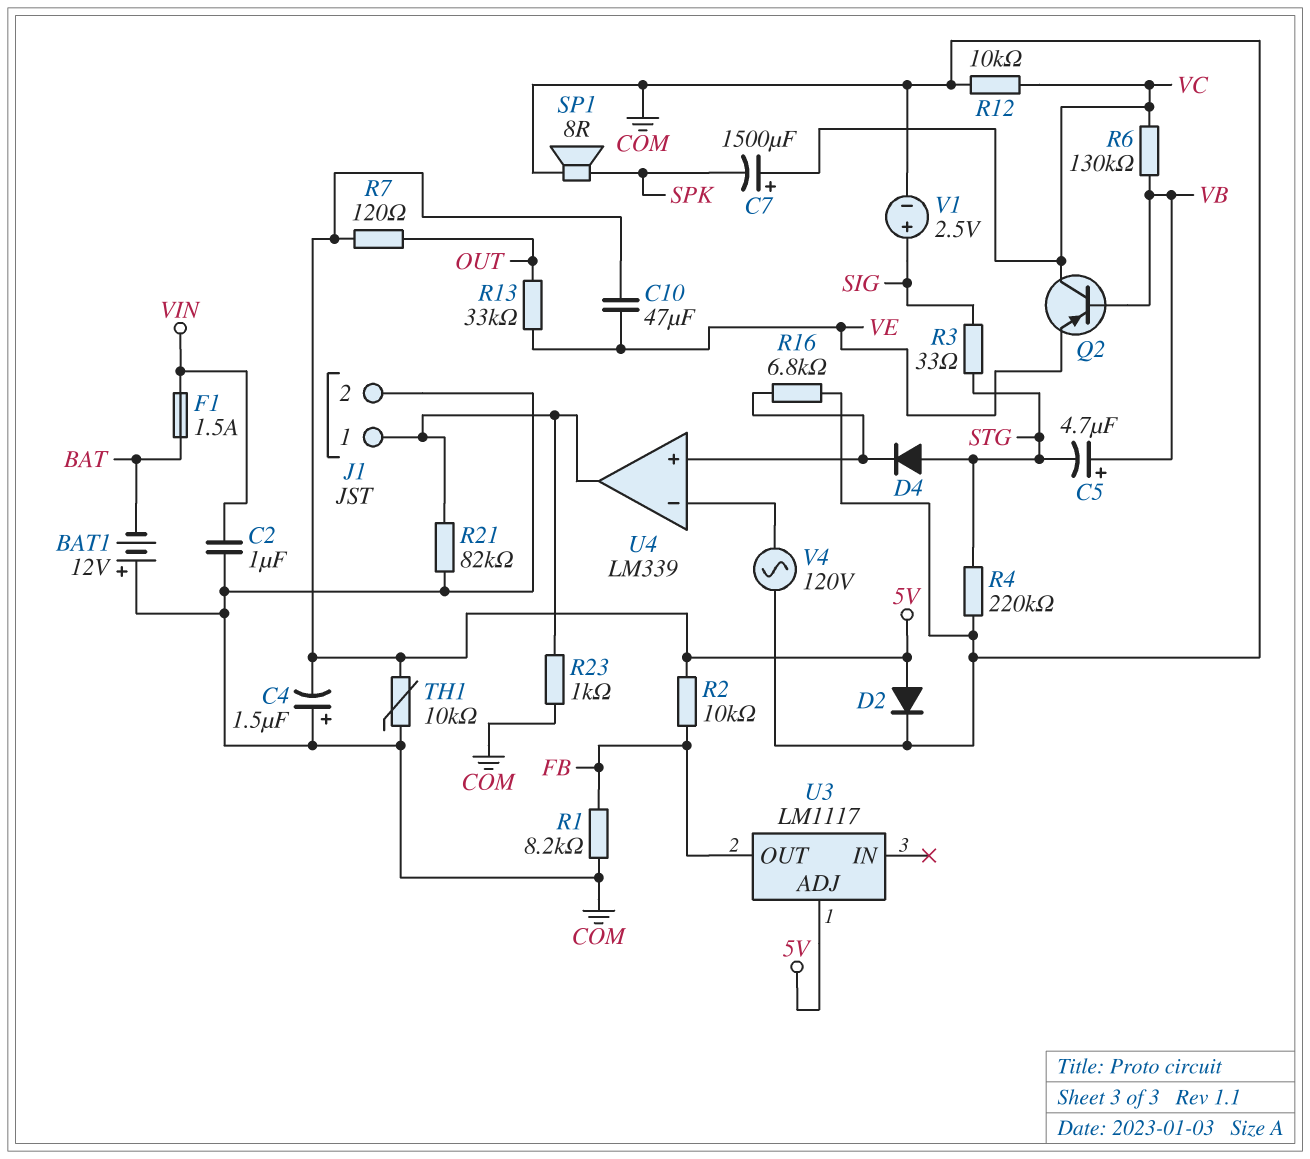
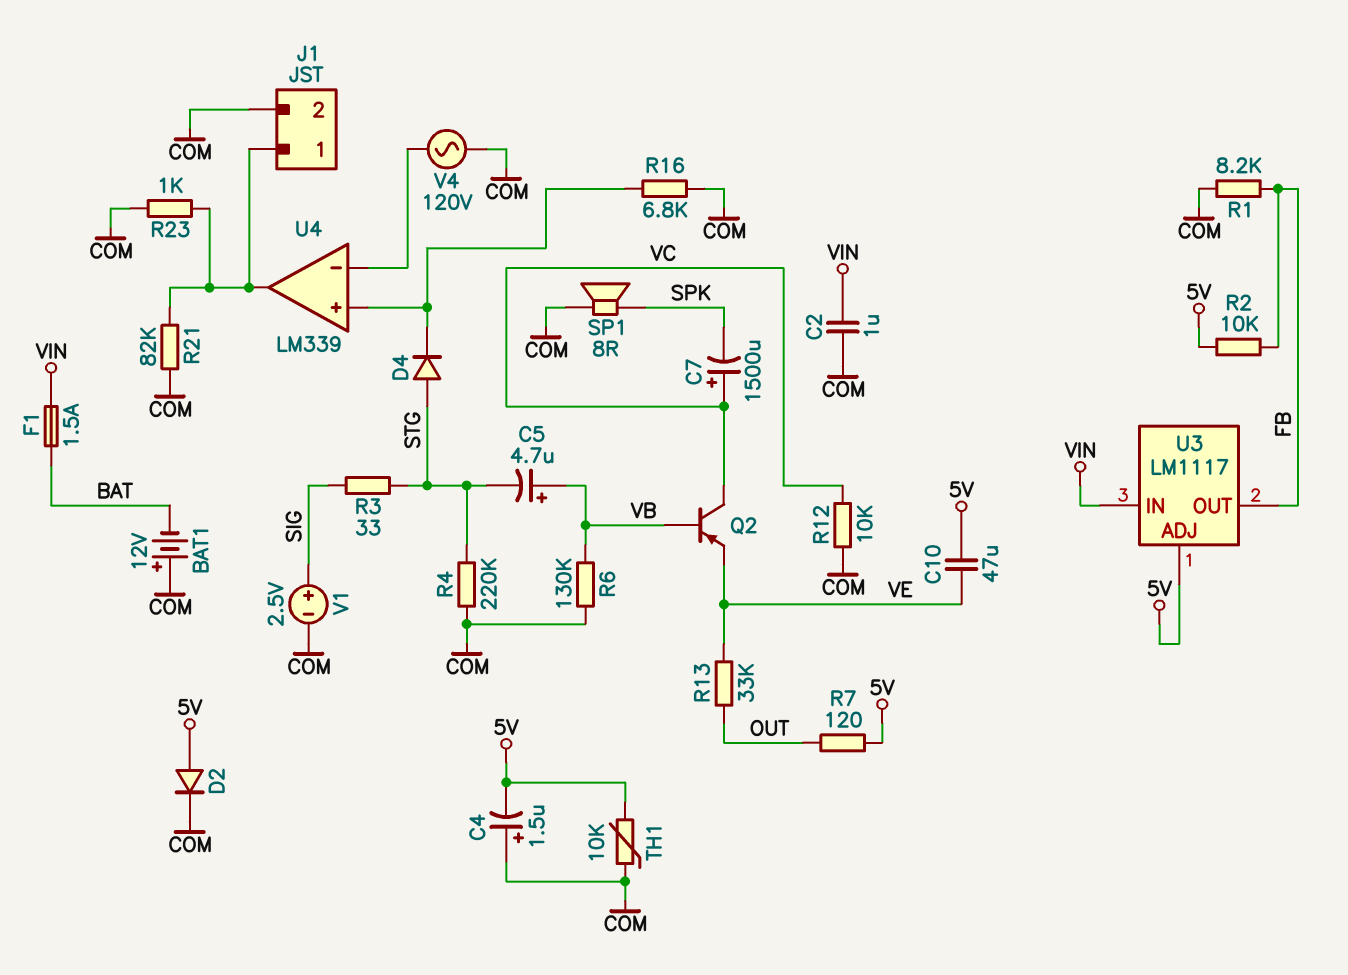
R6: 130k (VB, VC) -> 130k (COM, VB)
U3 pin IN: none -> VIN

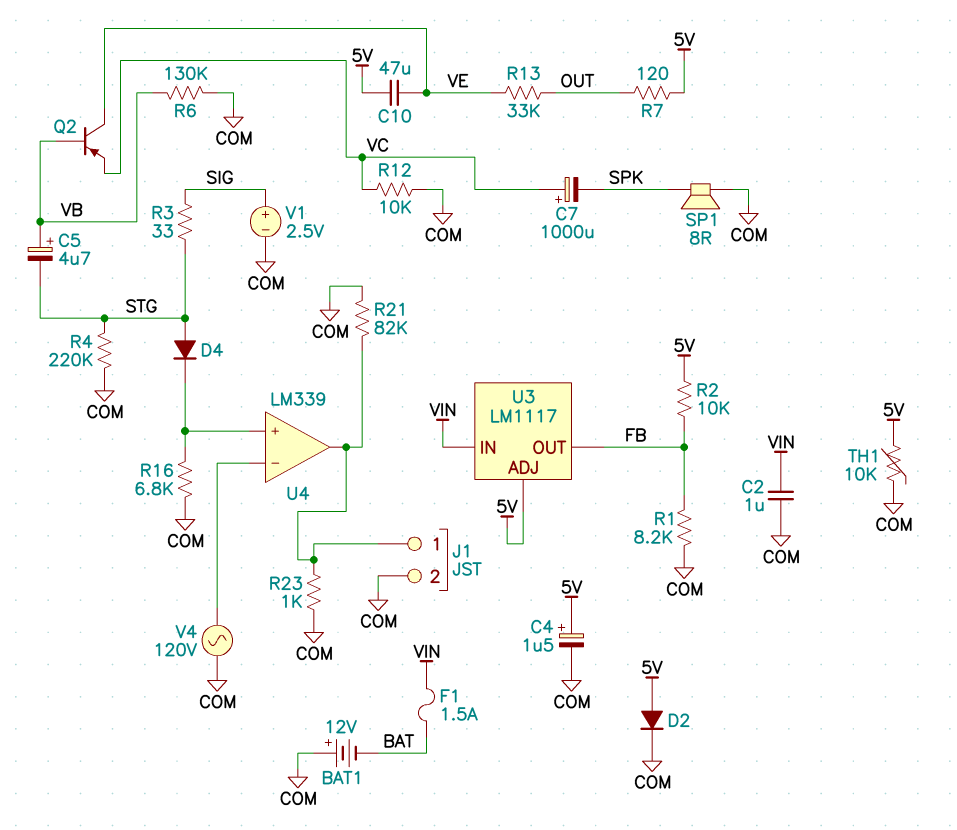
C4: 1.5uF (plus COM, minus 5V) -> 1.5uF (plus 5V, minus COM)
C7: 1500uF (plus VC, minus SPK) -> 1000uF (plus VC, minus SPK)
Q2: PNP (B VB, C VC, E VE) -> PNP (B VB, C VE, E VC)

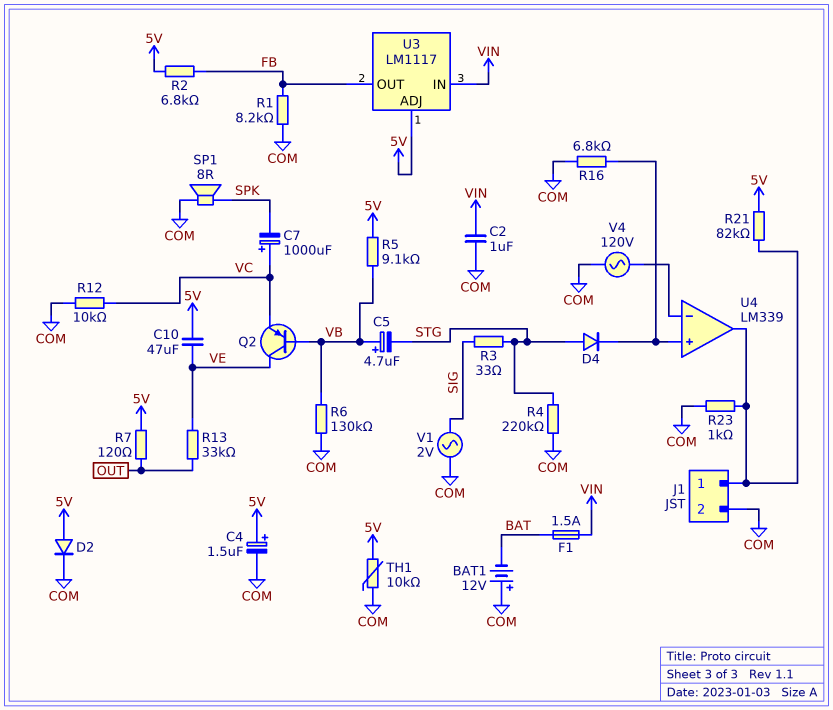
R2: 10k (5V, FB) -> 6.8k (5V, FB)
R5: none -> 9.1k (5V, VB)
R21: 82k (COM, J1/1) -> 82k (5V, J1/1)
V1: 2.5V (plus SIG, minus COM) -> AC 2V (COM, SIG)

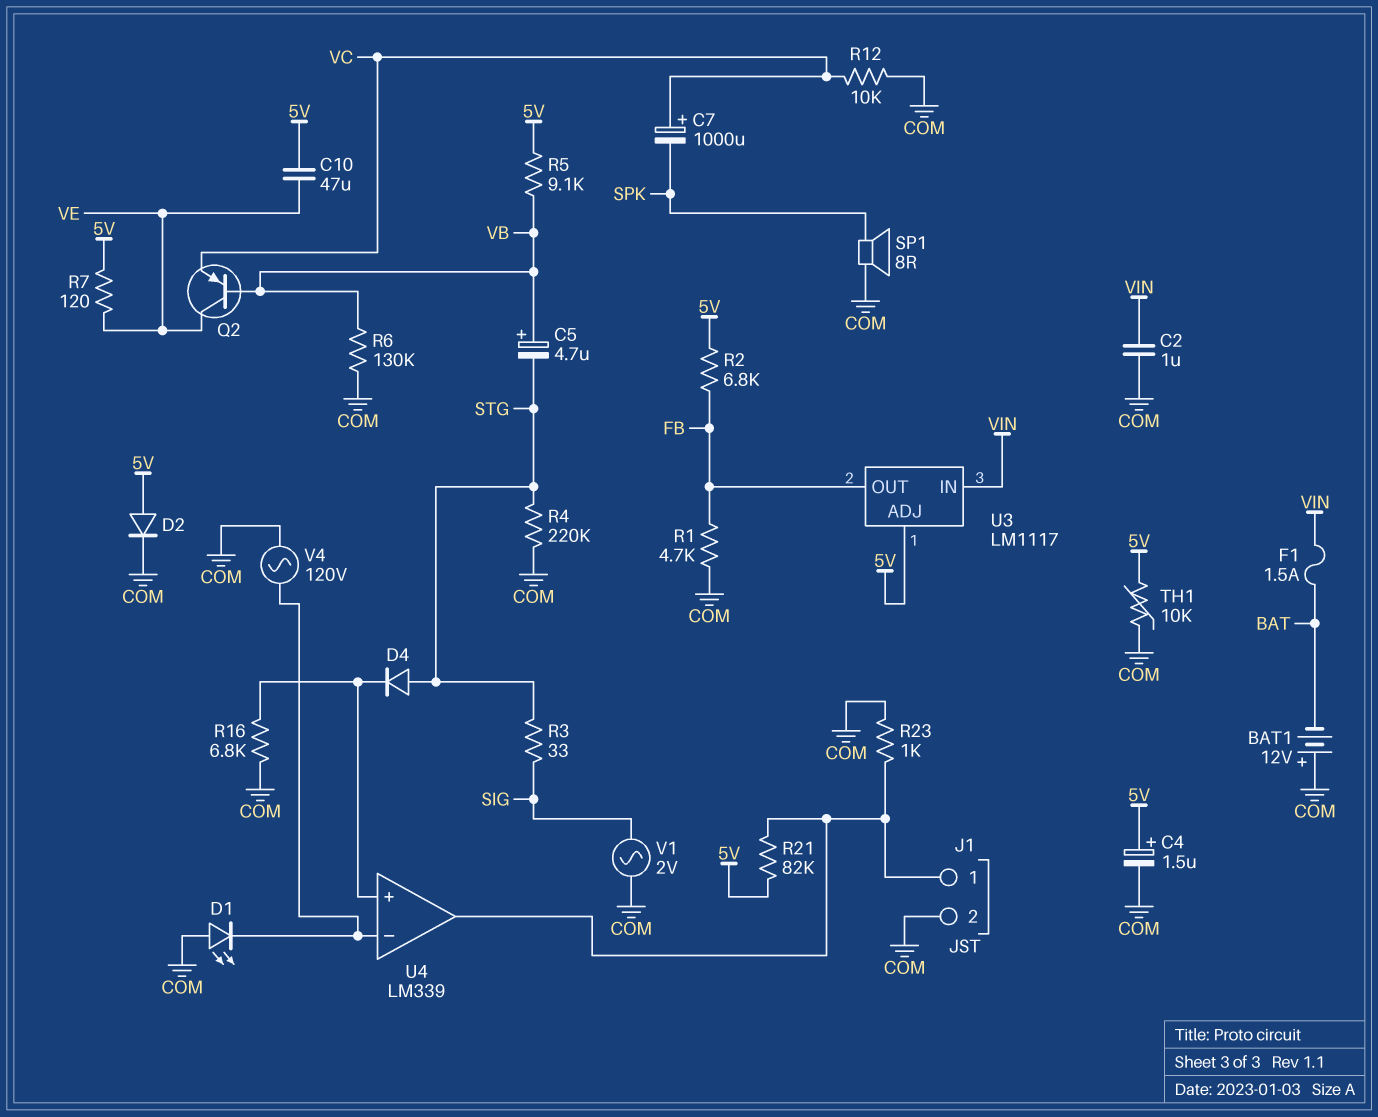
D1: none -> LED (A COM, K U4/in-)
R1: 8.2k (COM, FB) -> 4.7k (COM, FB)
R7: 120 (5V, OUT) -> 120 (5V, VE)
R13: 33k (OUT, VE) -> none

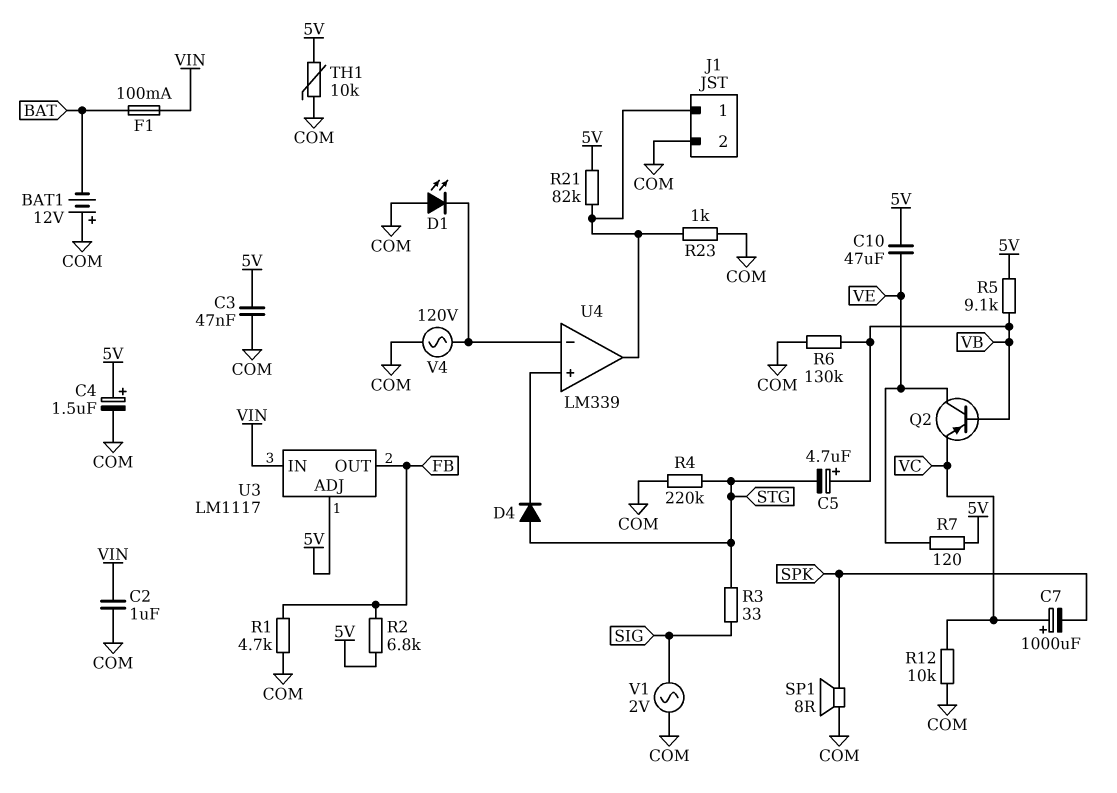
C3: none -> 47nF (5V, COM)
D2: diode (A 5V, K COM) -> none
F1: 1.5A (BAT, VIN) -> 100mA (BAT, VIN)
R16: 6.8k (COM, U4/in+) -> none

